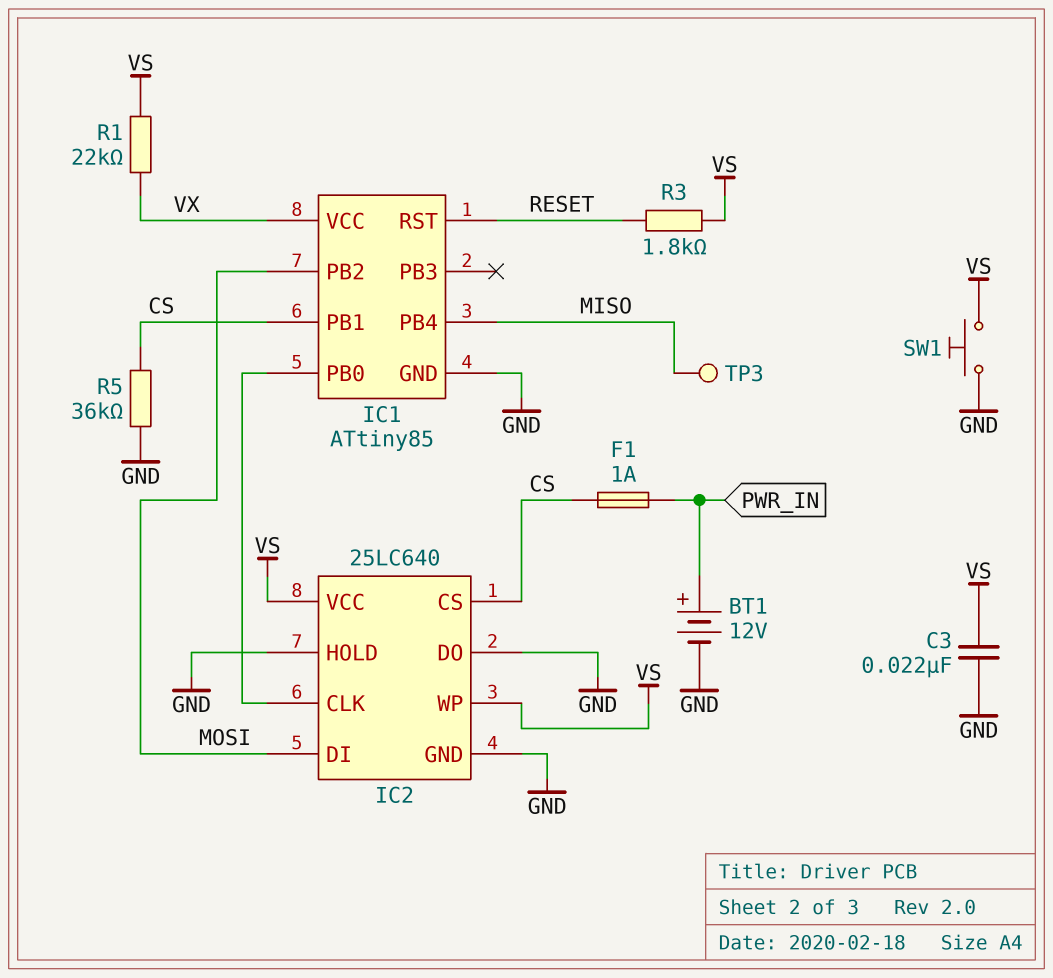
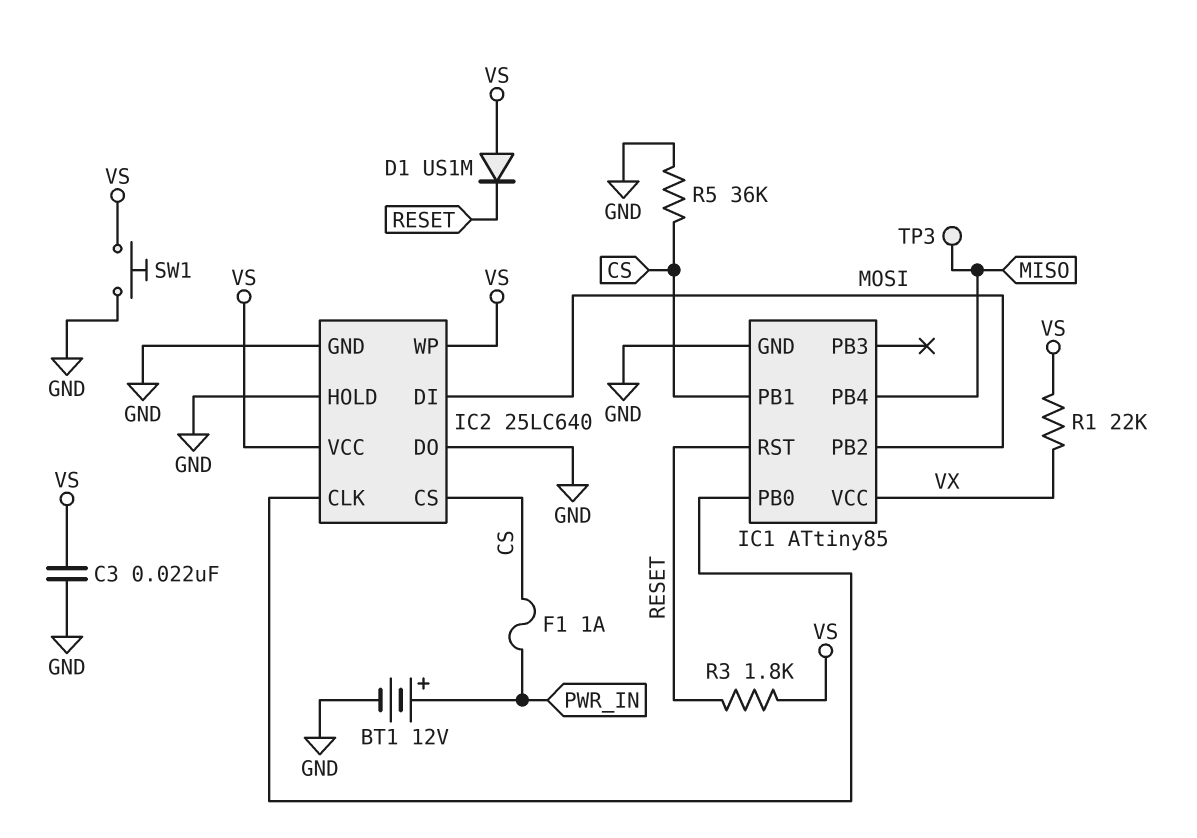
D1: none -> diode US1M (A VS, K RESET)

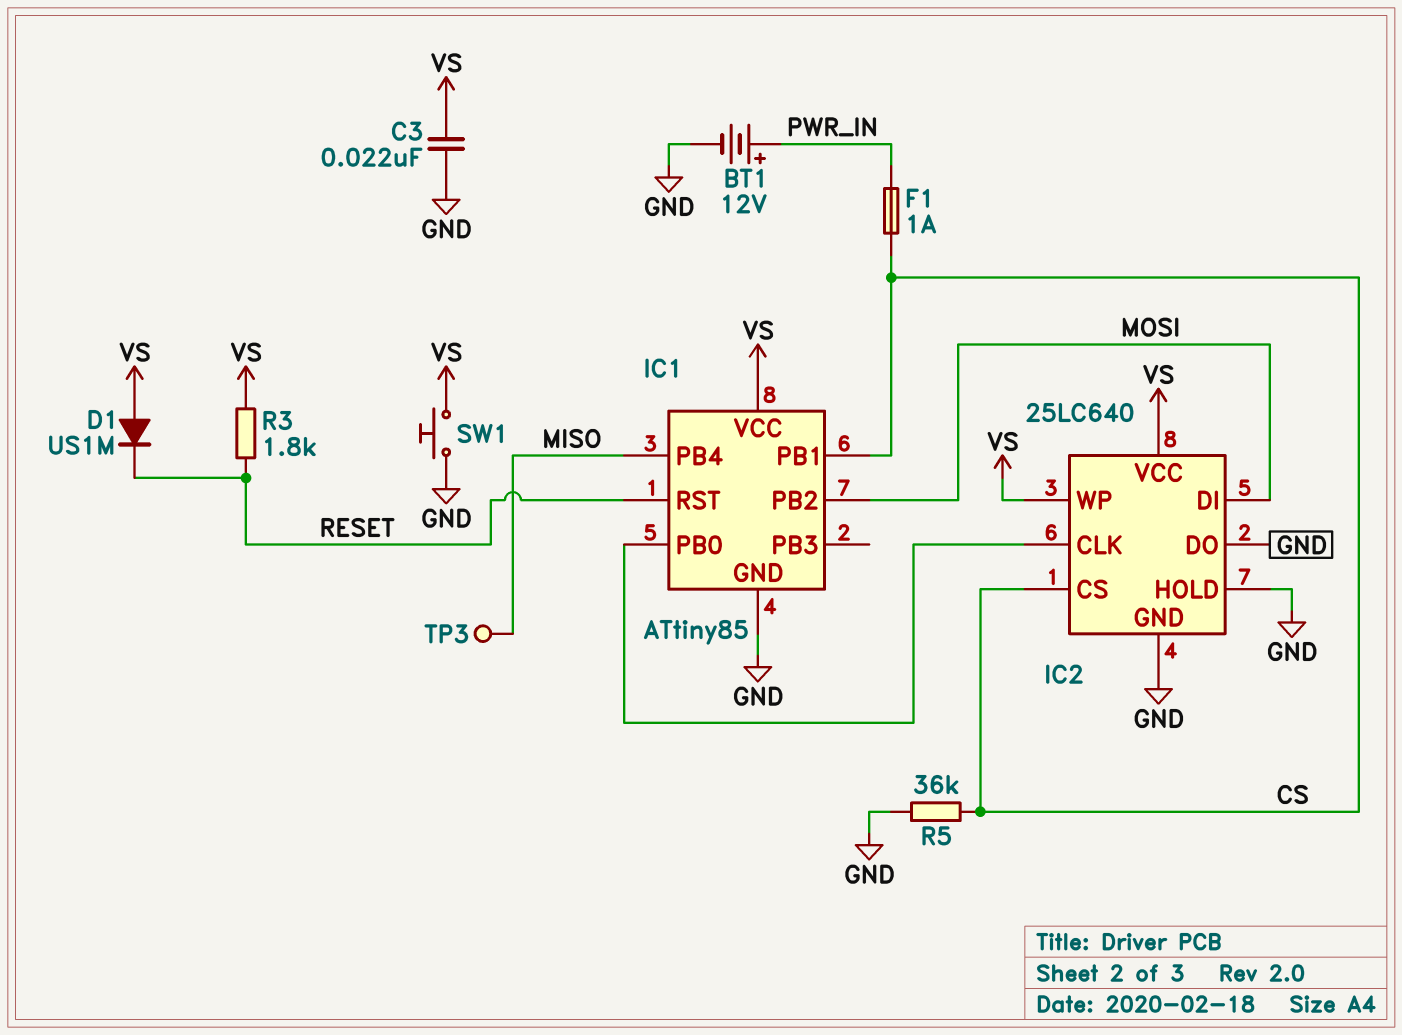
IC1 pin VCC: VX -> VS
R1: 22k (VS, VX) -> none

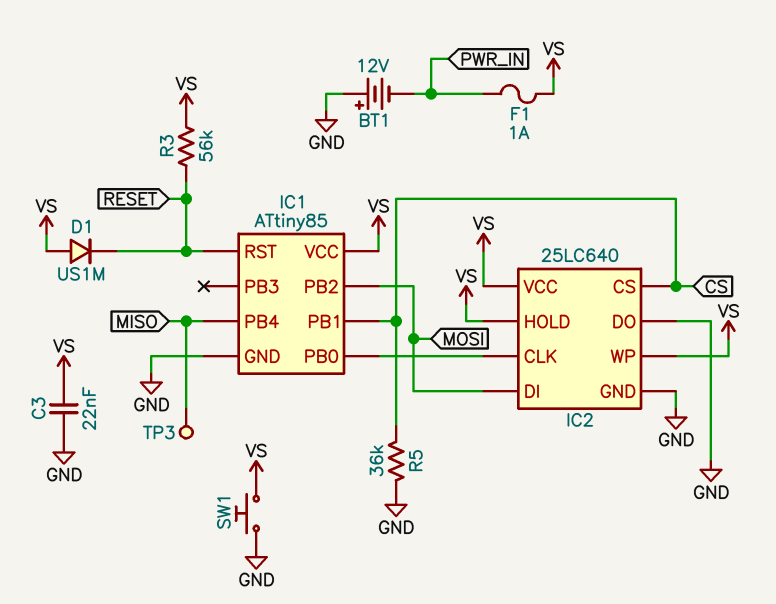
BT1: 12V (plus PWR_IN, minus GND) -> 12V (plus GND, minus PWR_IN)
F1: 1A (CS, PWR_IN) -> 1A (PWR_IN, VS)
IC2 pin HOLD: GND -> VS
R3: 1.8k (RESET, VS) -> 56k (RESET, VS)

